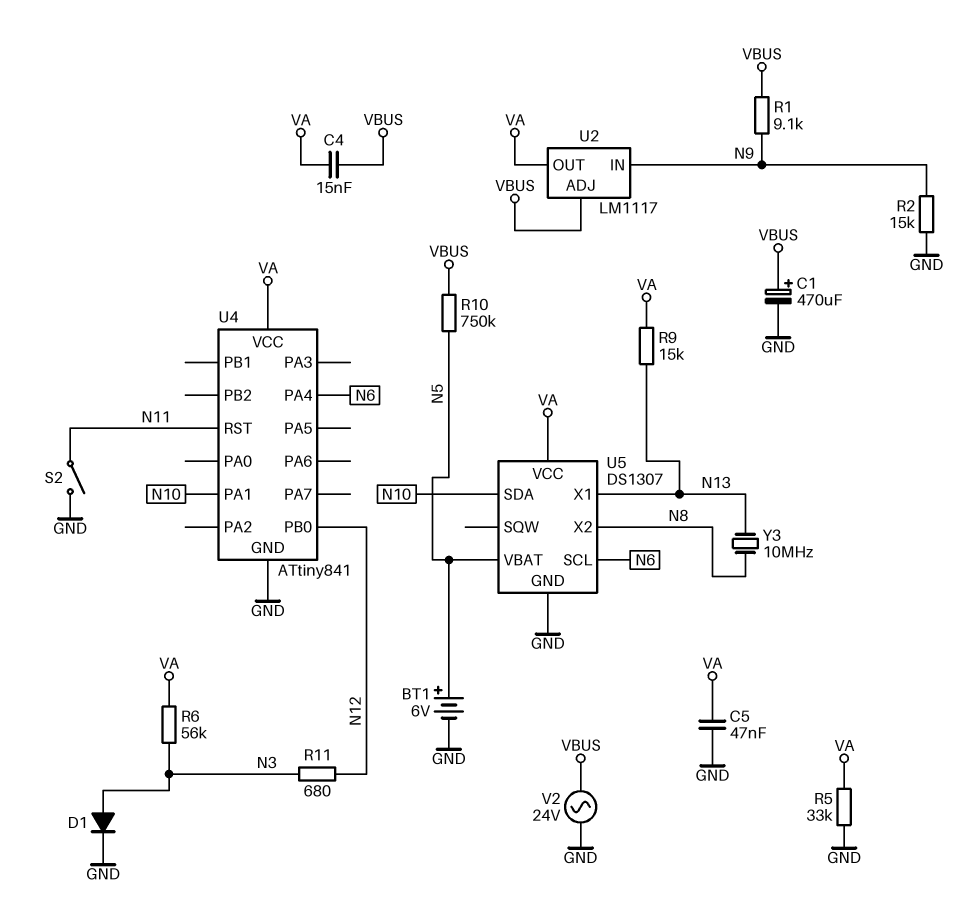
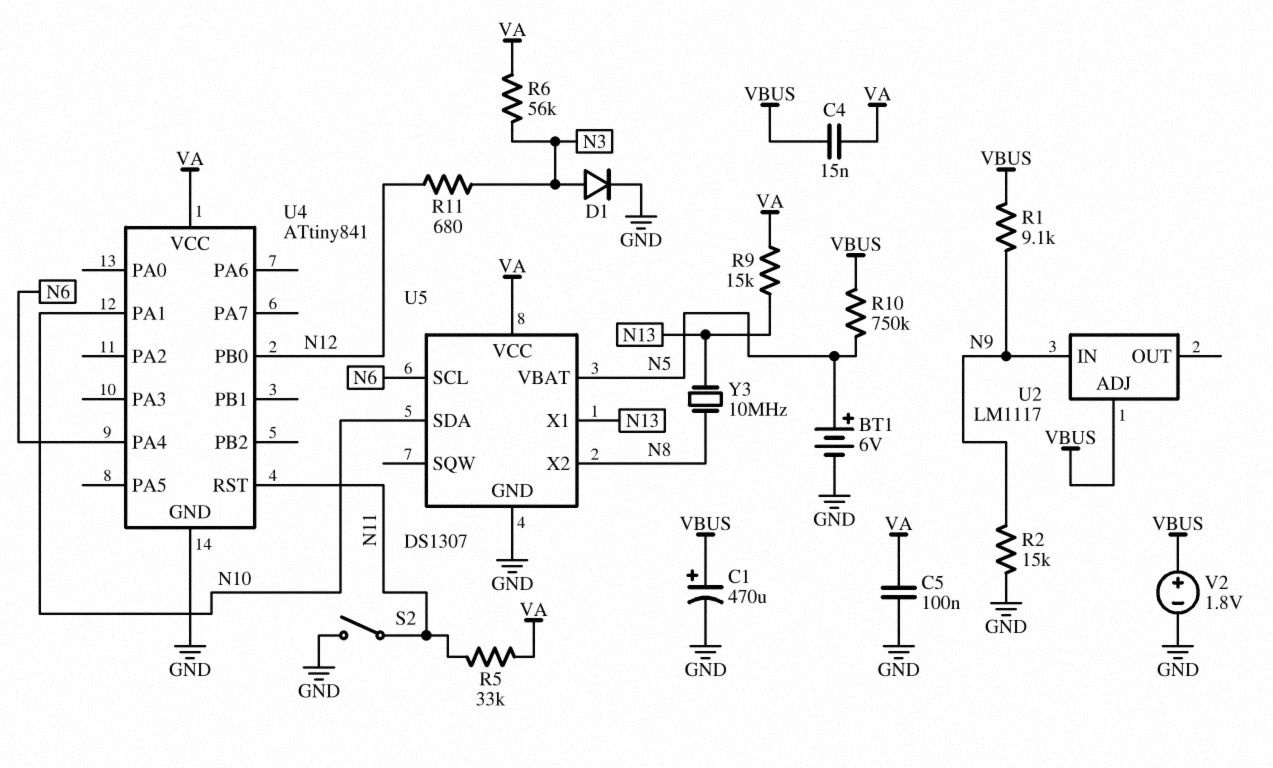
C5: 47nF (GND, VA) -> 100nF (GND, VA)
R5: 33k (GND, VA) -> 33k (N11, VA)
U2 pin OUT: VA -> none
V2: AC 24V (GND, VBUS) -> 1.8V (plus VBUS, minus GND)

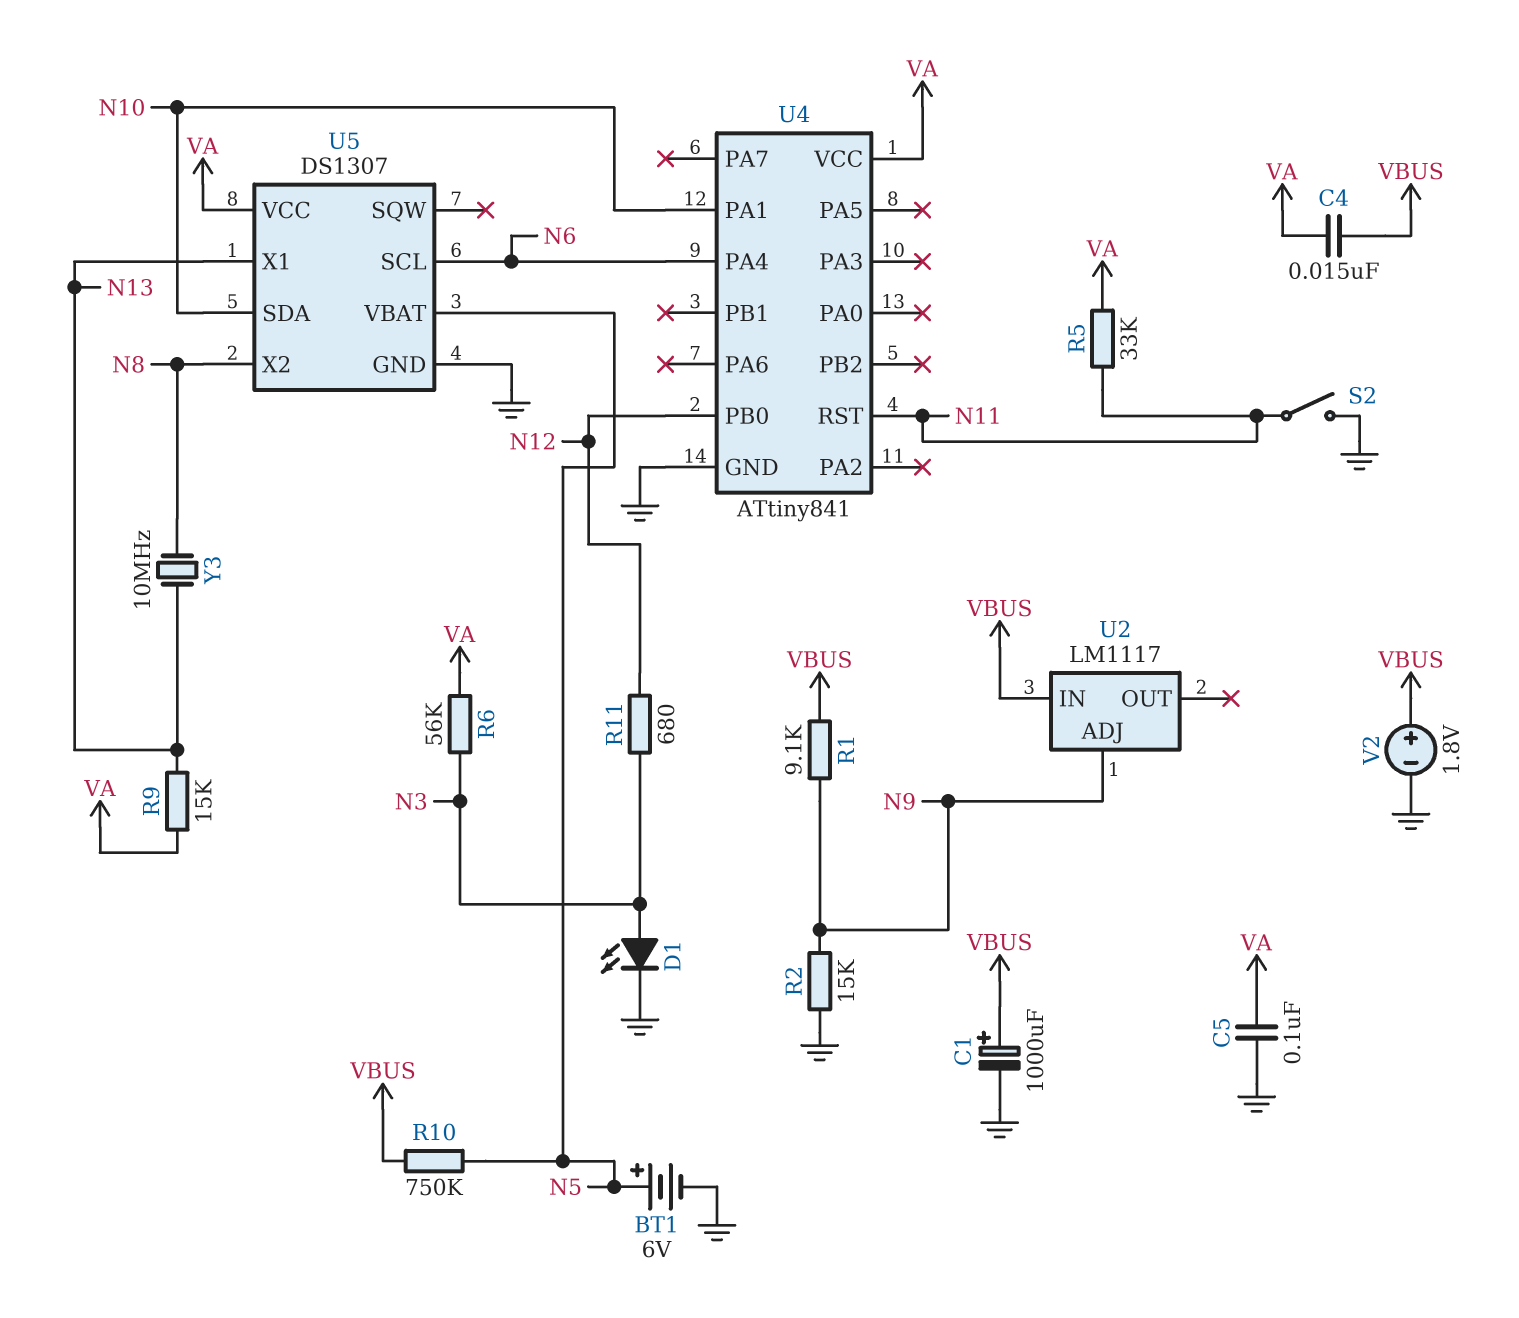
C1: 470uF (plus VBUS, minus GND) -> 1000uF (plus VBUS, minus GND)
D1: diode (A N3, K GND) -> LED (A N3, K GND)
U2 pin ADJ: VBUS -> N9
U2 pin IN: N9 -> VBUS

